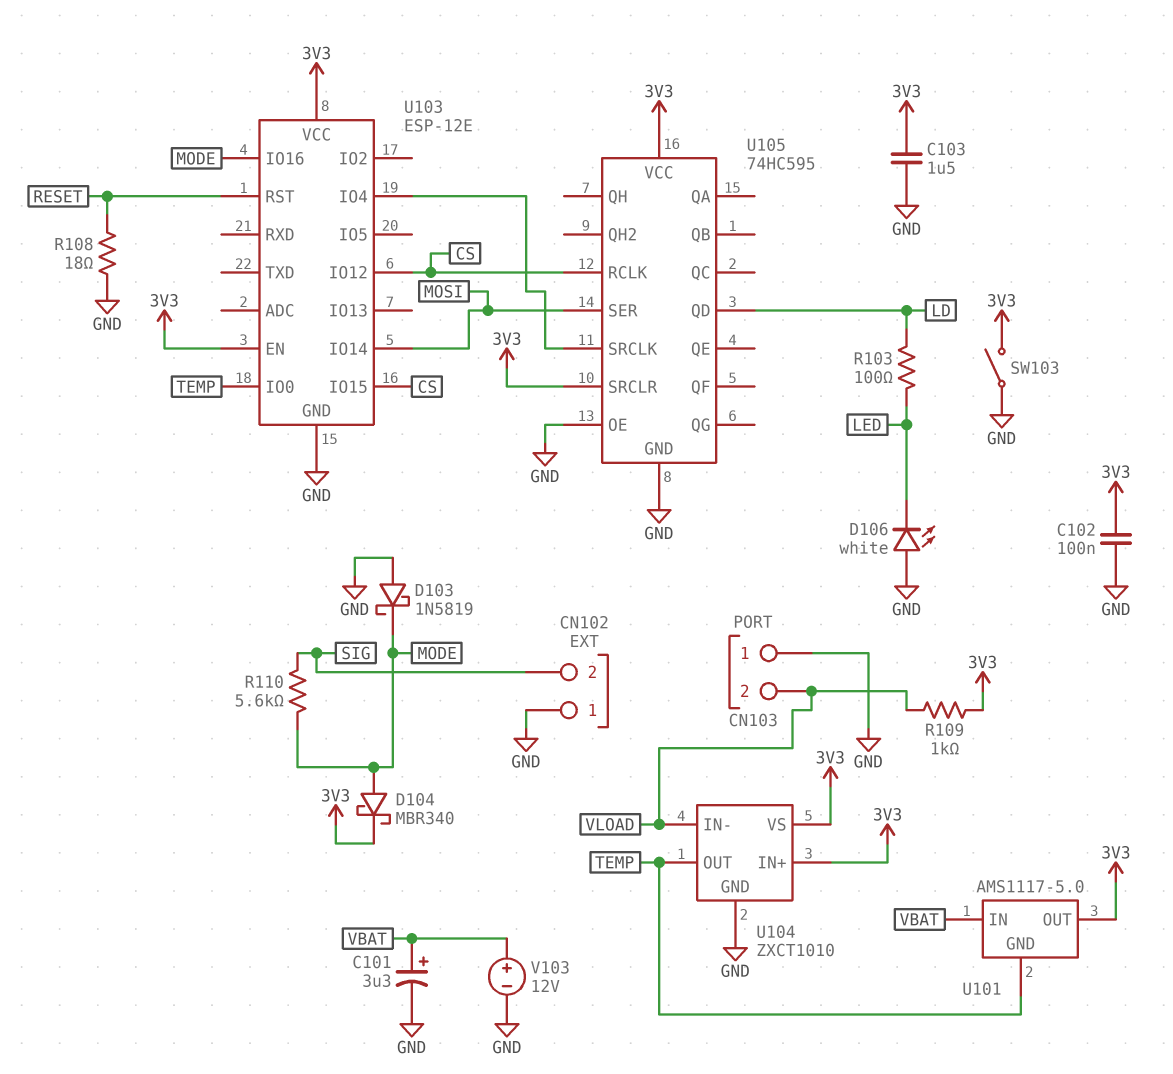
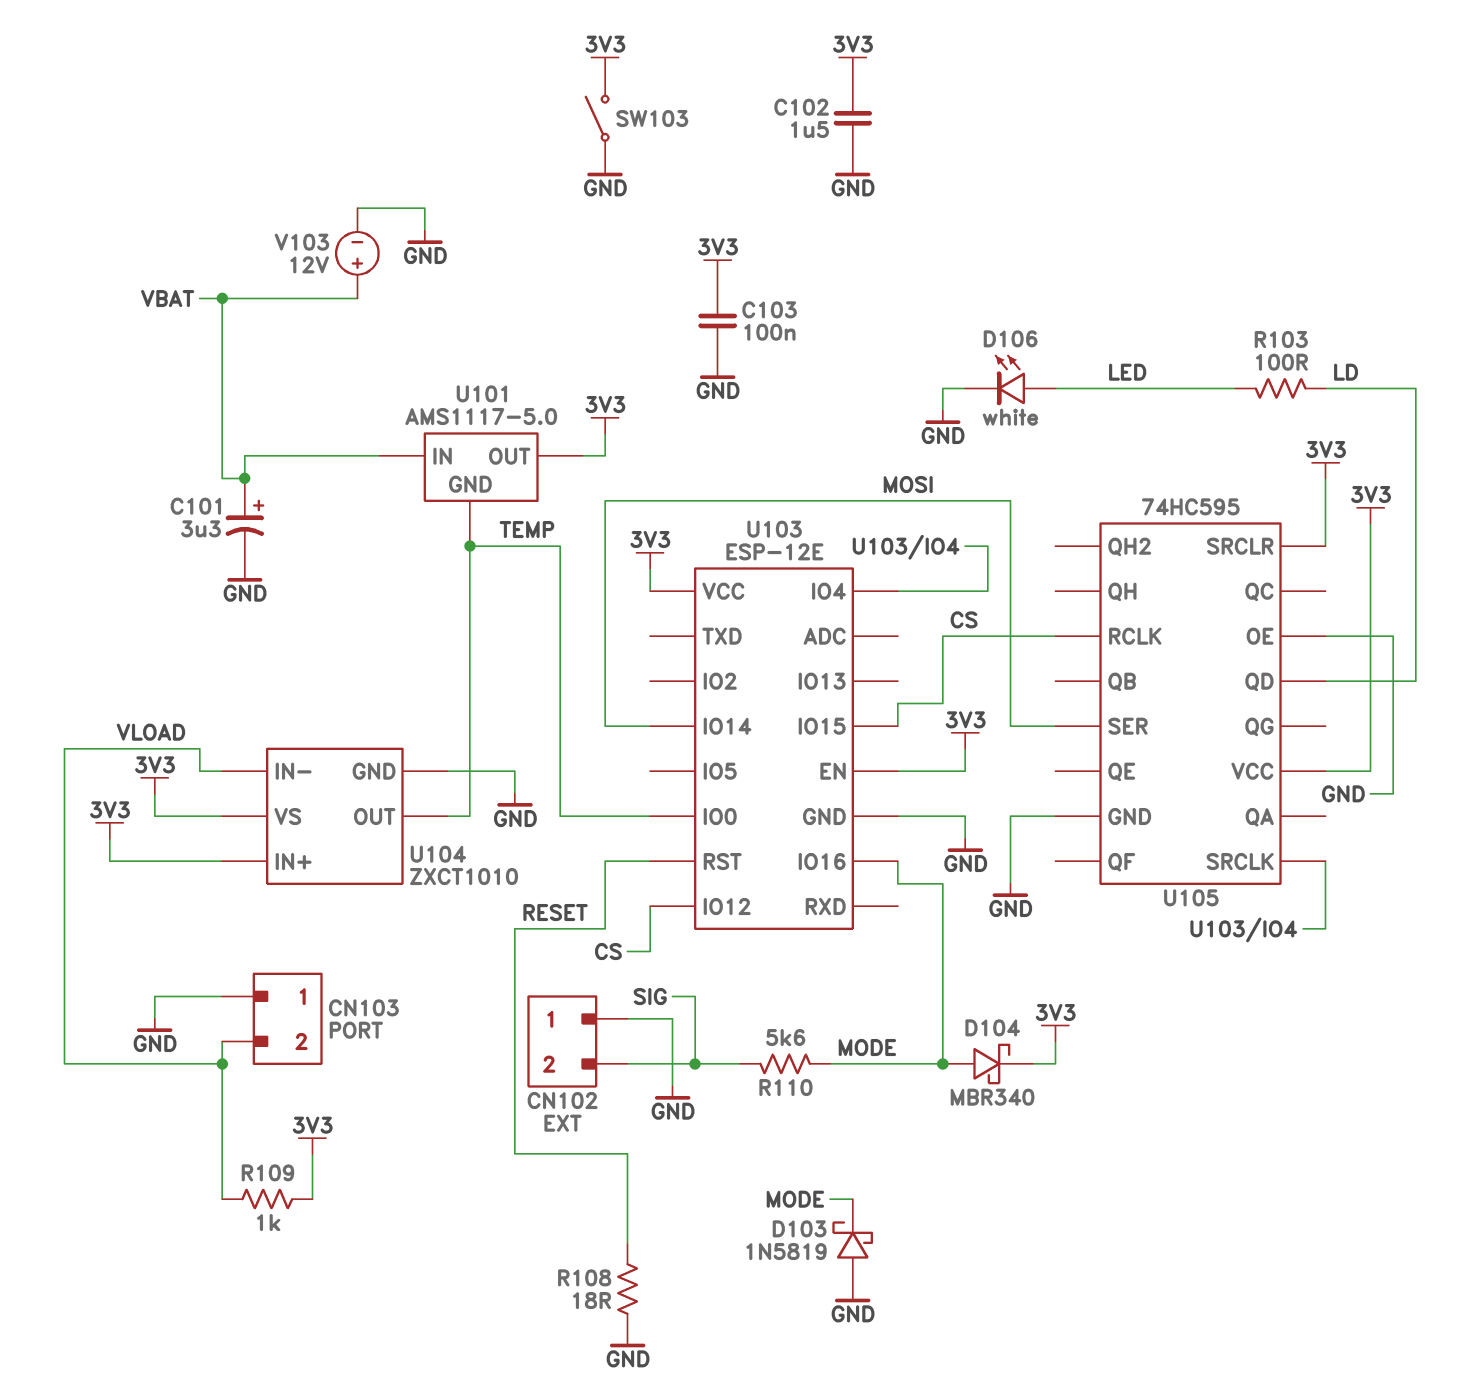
C102: 100nF (3V3, GND) -> 1.5uF (3V3, GND)
C103: 1.5uF (3V3, GND) -> 100nF (3V3, GND)
D106: LED white (A GND, K LED) -> LED white (A LED, K GND)

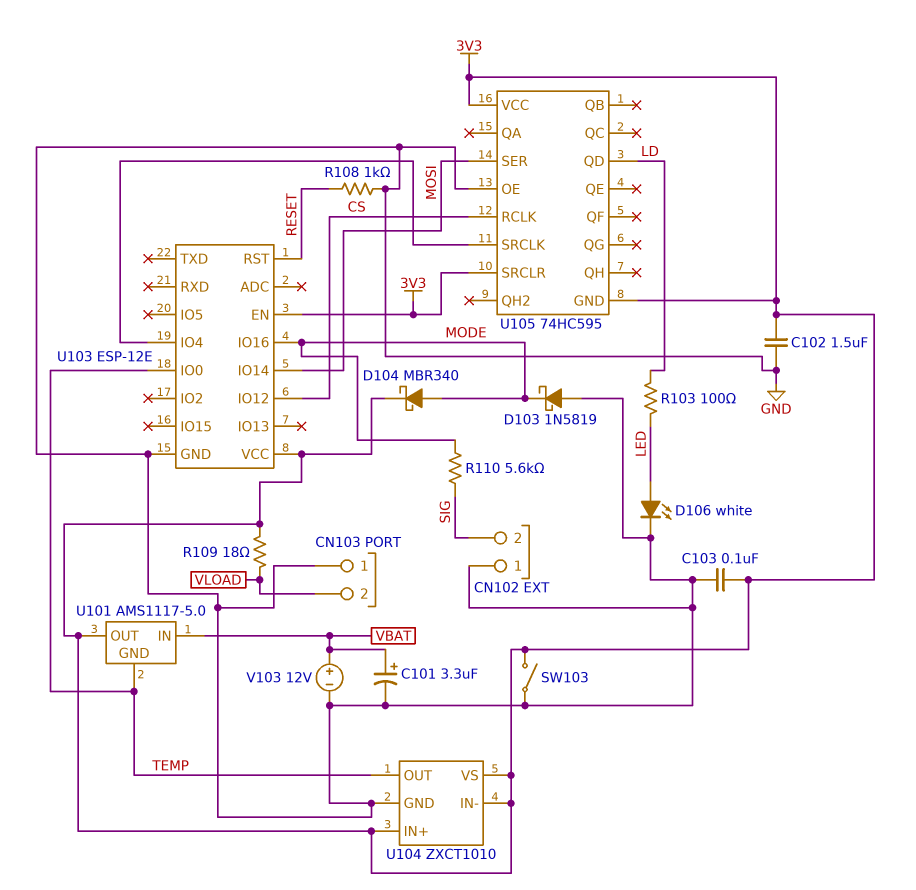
R108: 18 (GND, RESET) -> 1k (GND, RESET)
R109: 1k (3V3, VLOAD) -> 18 (3V3, VLOAD)
U103 pin IO15: CS -> none
U104 pin IN-: VLOAD -> 3V3
U105 pin GND: GND -> 3V3

